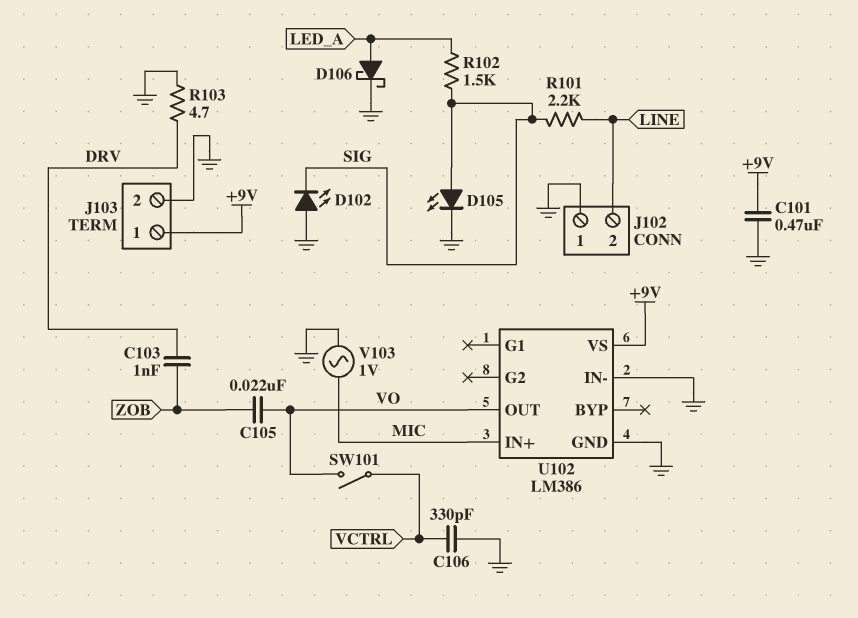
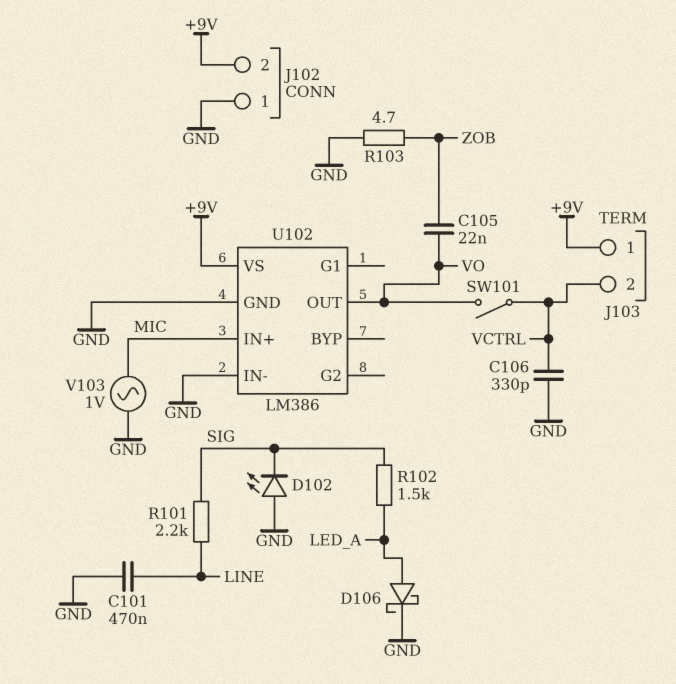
C101: 470nF (+9V, GND) -> 470nF (GND, LINE)
C103: 1nF (DRV, ZOB) -> none
D105: LED (A SIG, K GND) -> none
J102 pin 2: LINE -> +9V
J103 pin 2: GND -> VCTRL
R103: 4.7 (DRV, GND) -> 4.7 (GND, ZOB)

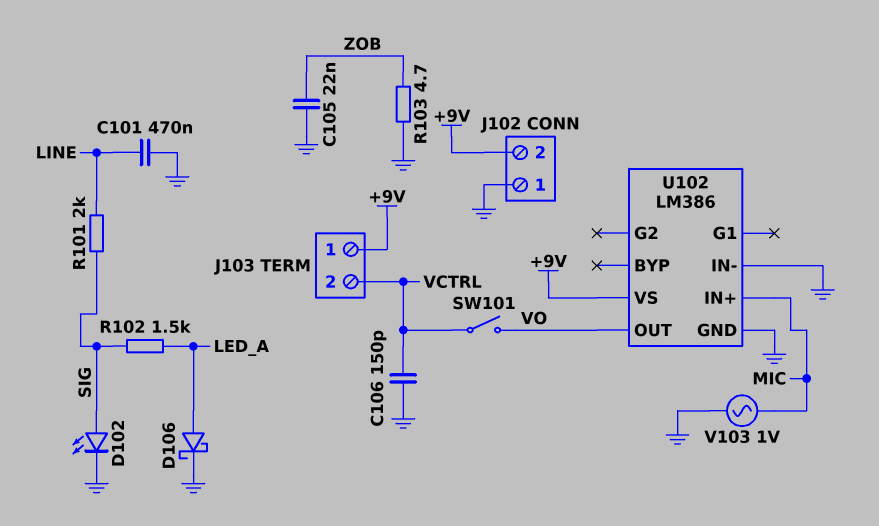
C105: 22nF (VO, ZOB) -> 22nF (GND, ZOB)
C106: 330pF (GND, VCTRL) -> 150pF (GND, VCTRL)
D102: LED (A GND, K SIG) -> LED (A SIG, K GND)
R101: 2.2k (LINE, SIG) -> 2k (LINE, SIG)

